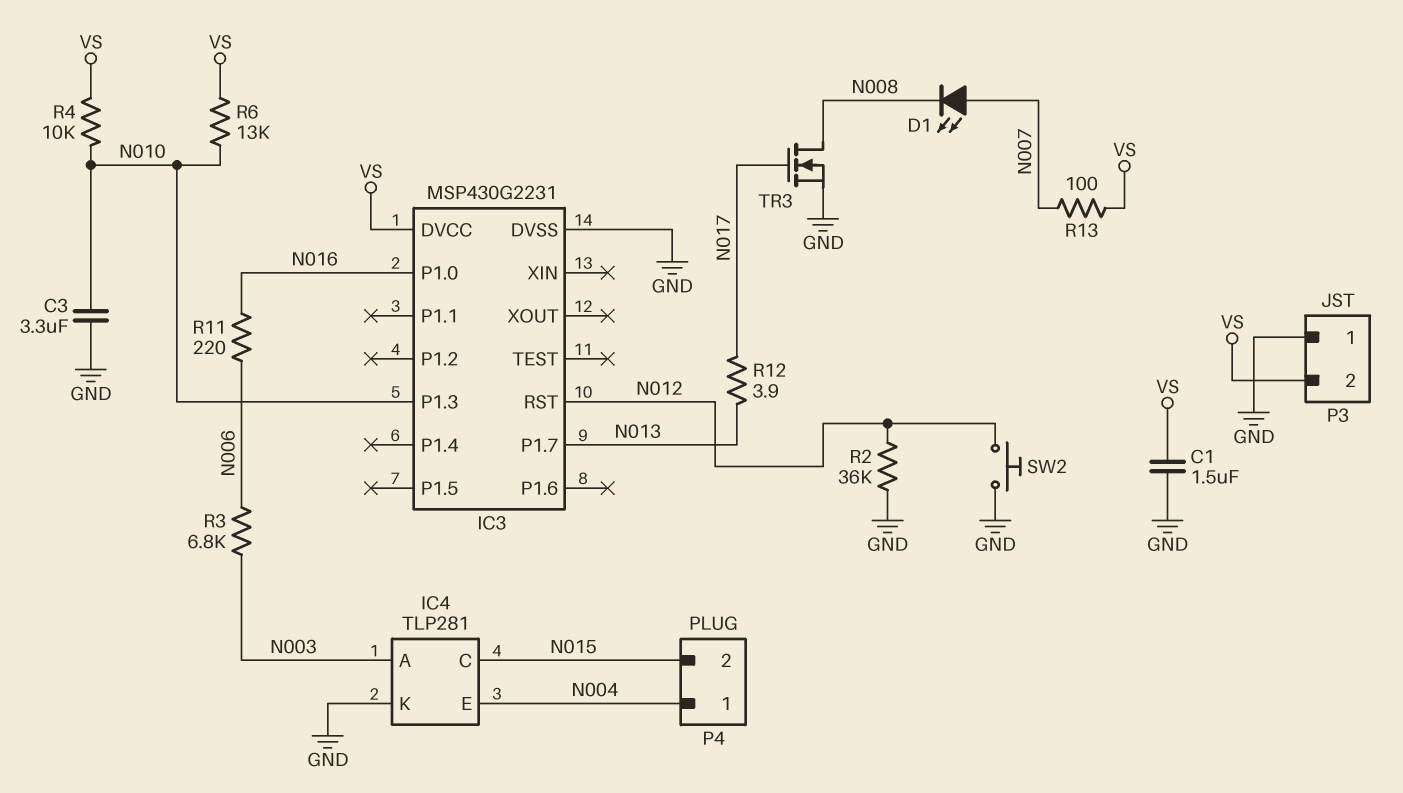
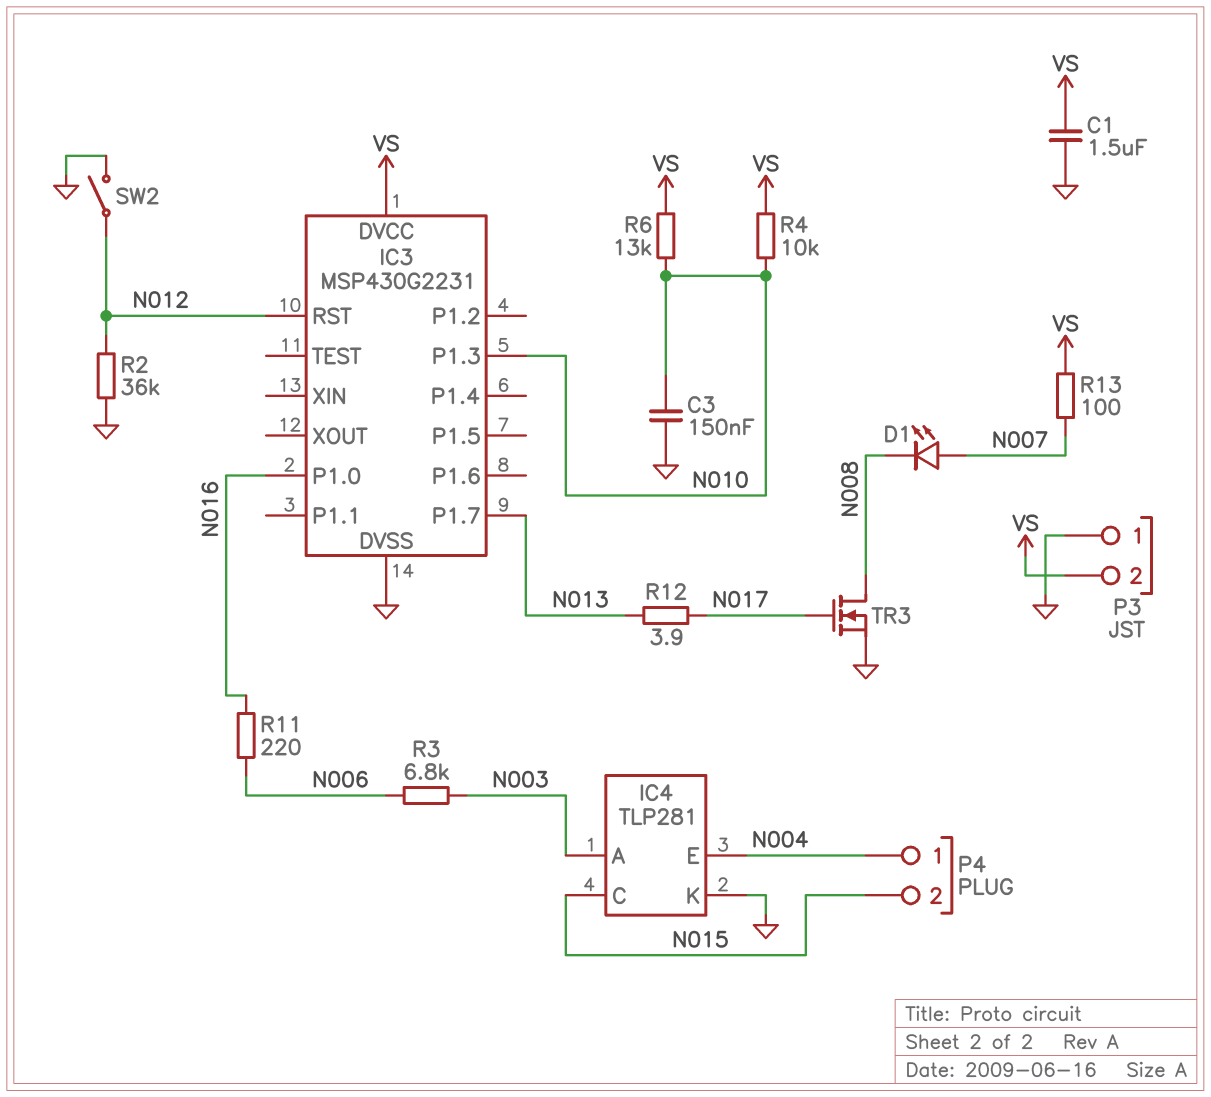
C3: 3.3uF (GND, N010) -> 150nF (GND, N010)
SW2: button (GND, N012) -> switch (GND, N012)

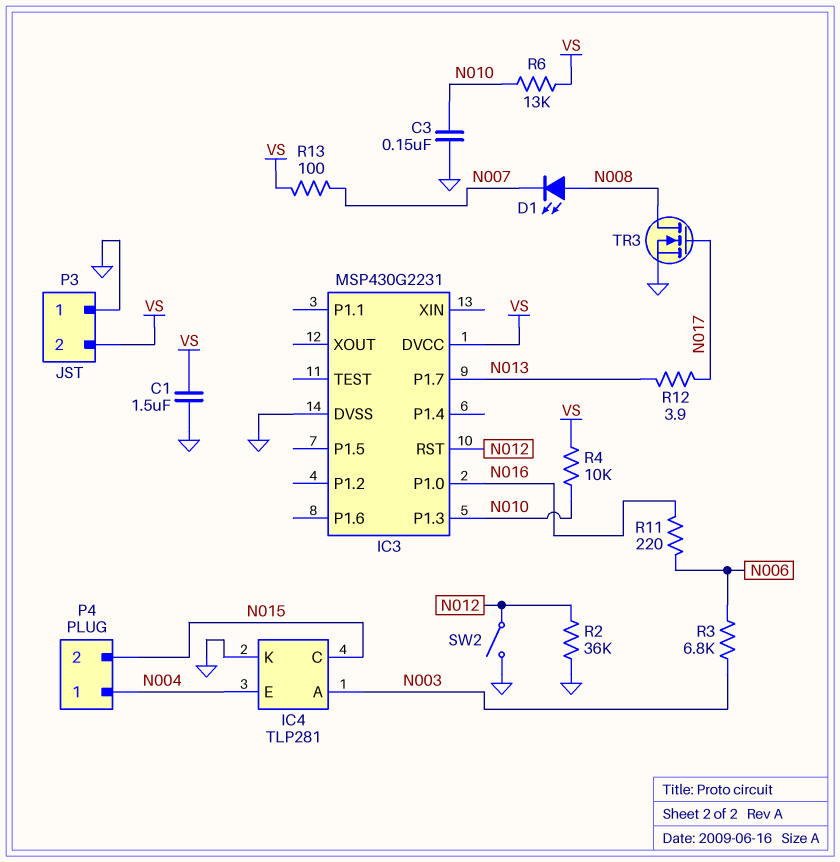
D1: LED (A N007, K N008) -> LED (A N008, K N007)

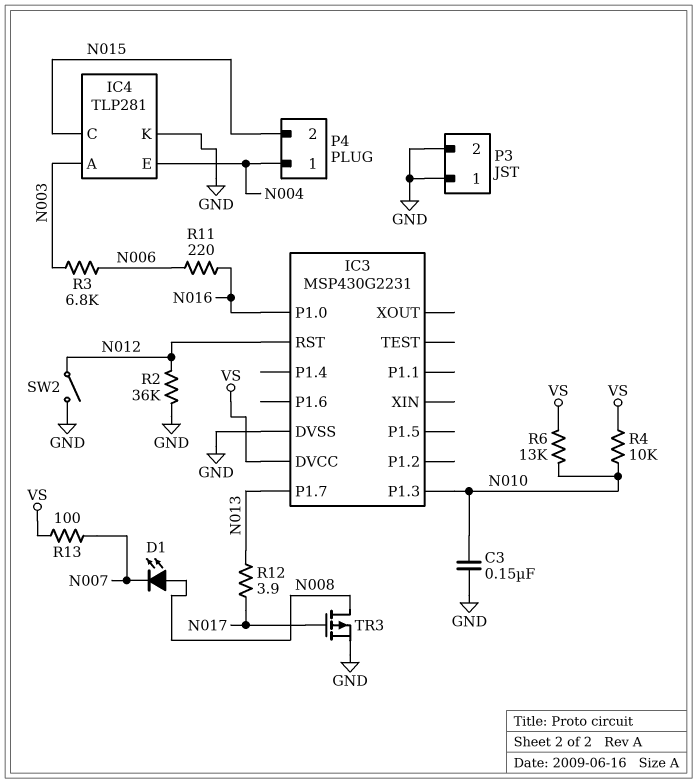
C1: 1.5uF (GND, VS) -> none
P3 pin 2: VS -> GND
TR3: NMOS (G N017, D N008, S GND) -> PMOS (G N017, D N008, S GND)

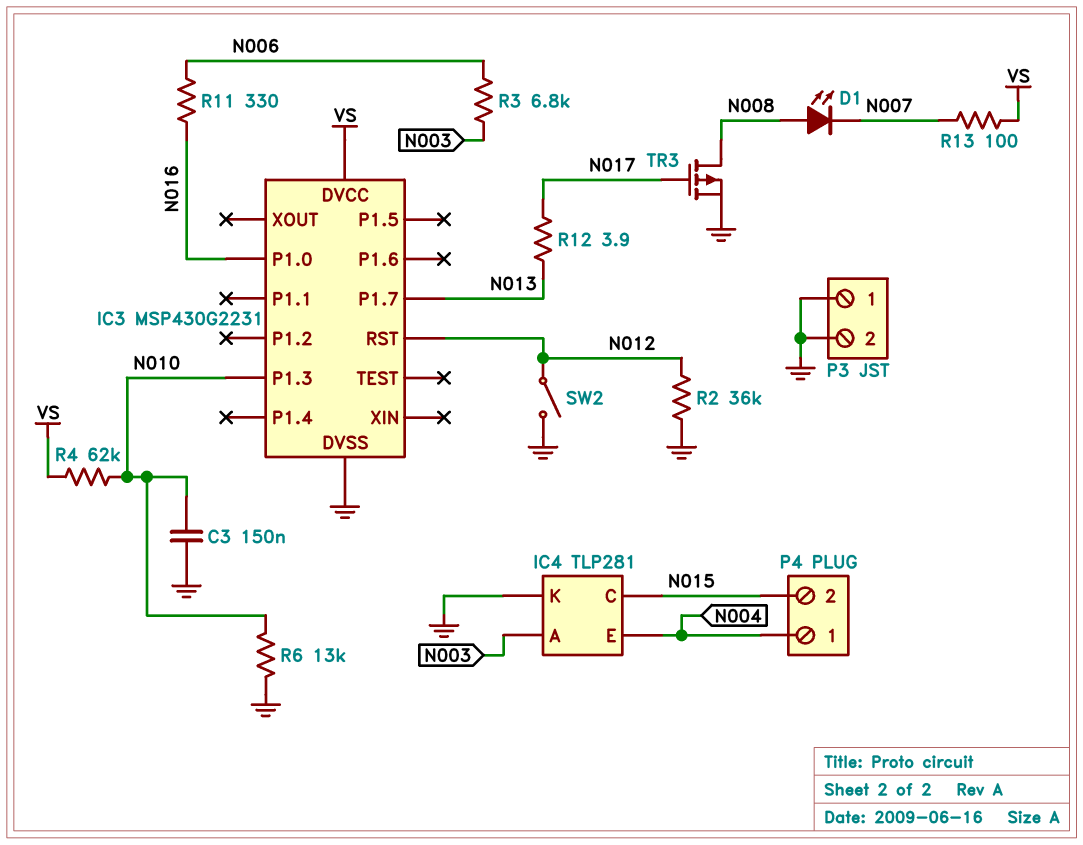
R4: 10k (N010, VS) -> 62k (N010, VS)
R6: 13k (N010, VS) -> 13k (GND, N010)
R11: 220 (N006, N016) -> 330 (N006, N016)

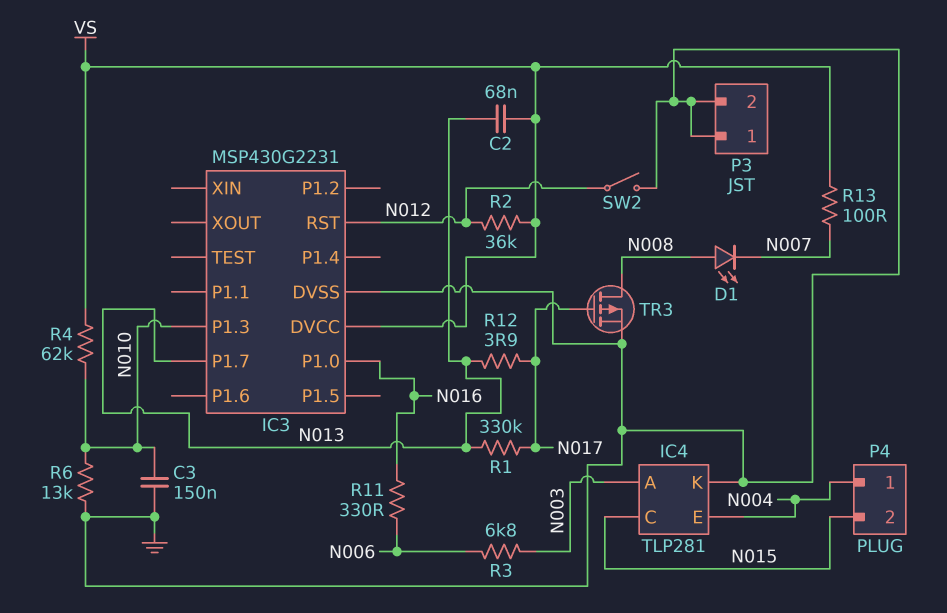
C2: none -> 68nF (N013, VS)
R1: none -> 330k (N013, N017)
R2: 36k (GND, N012) -> 36k (N012, VS)

